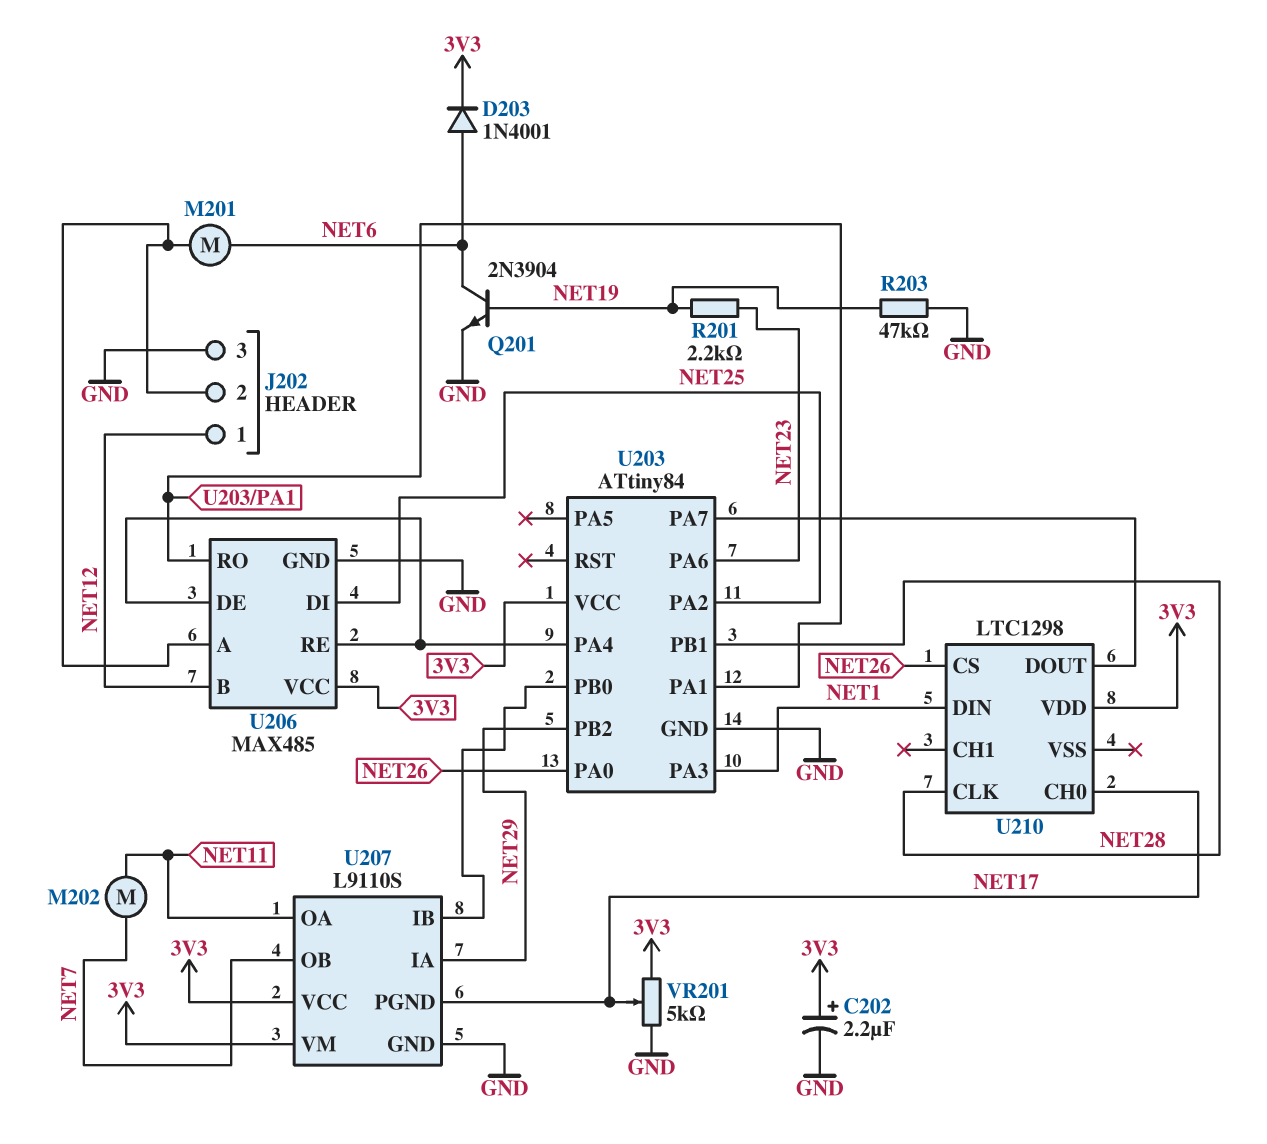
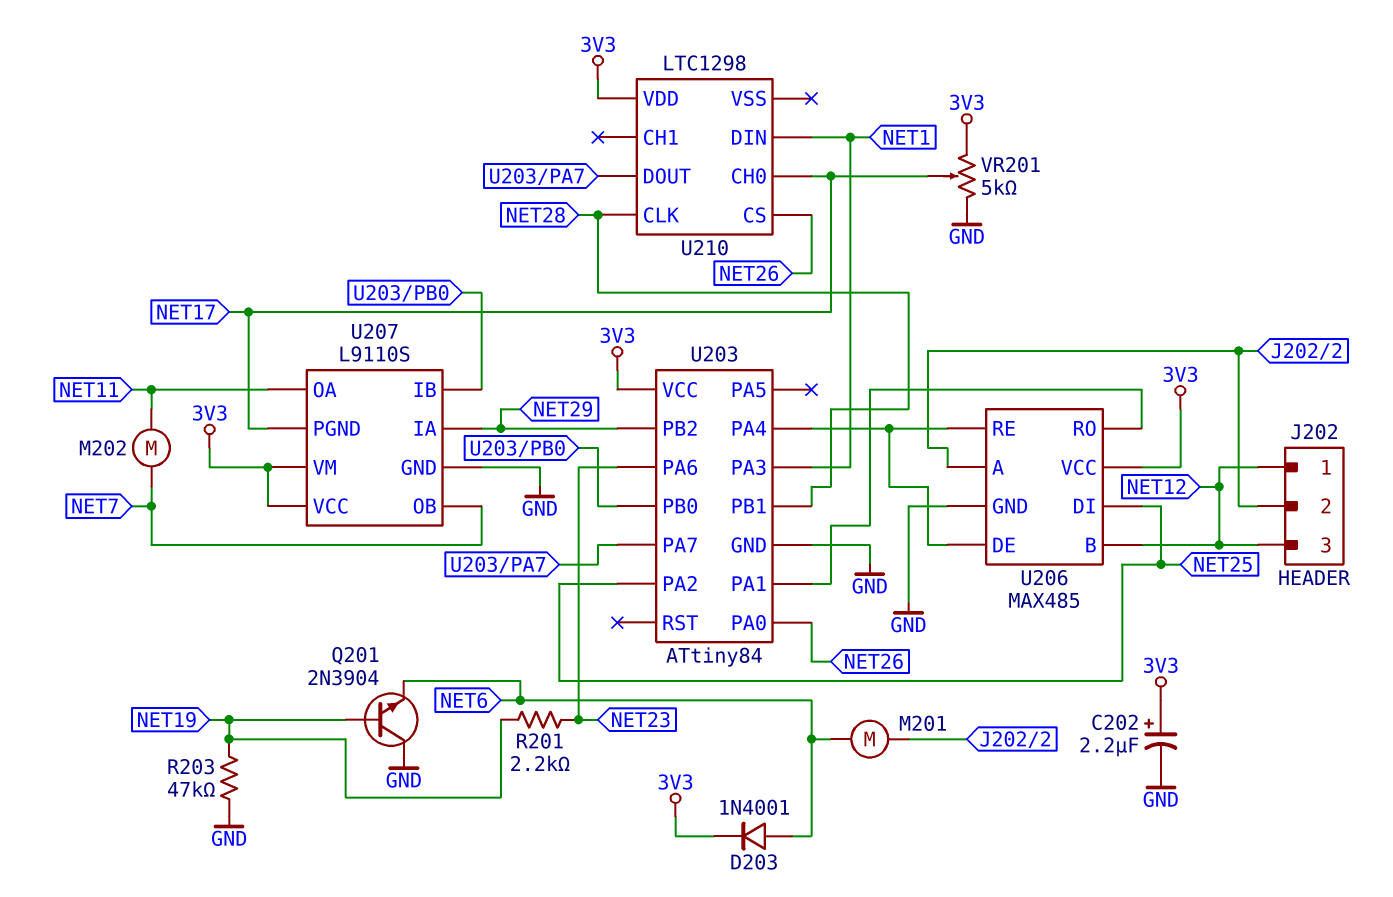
J202 pin 3: GND -> NET12
Q201: NPN 2N3904 (B NET19, C NET6, E GND) -> NPN 2N3904 (B NET19, C GND, E NET6)

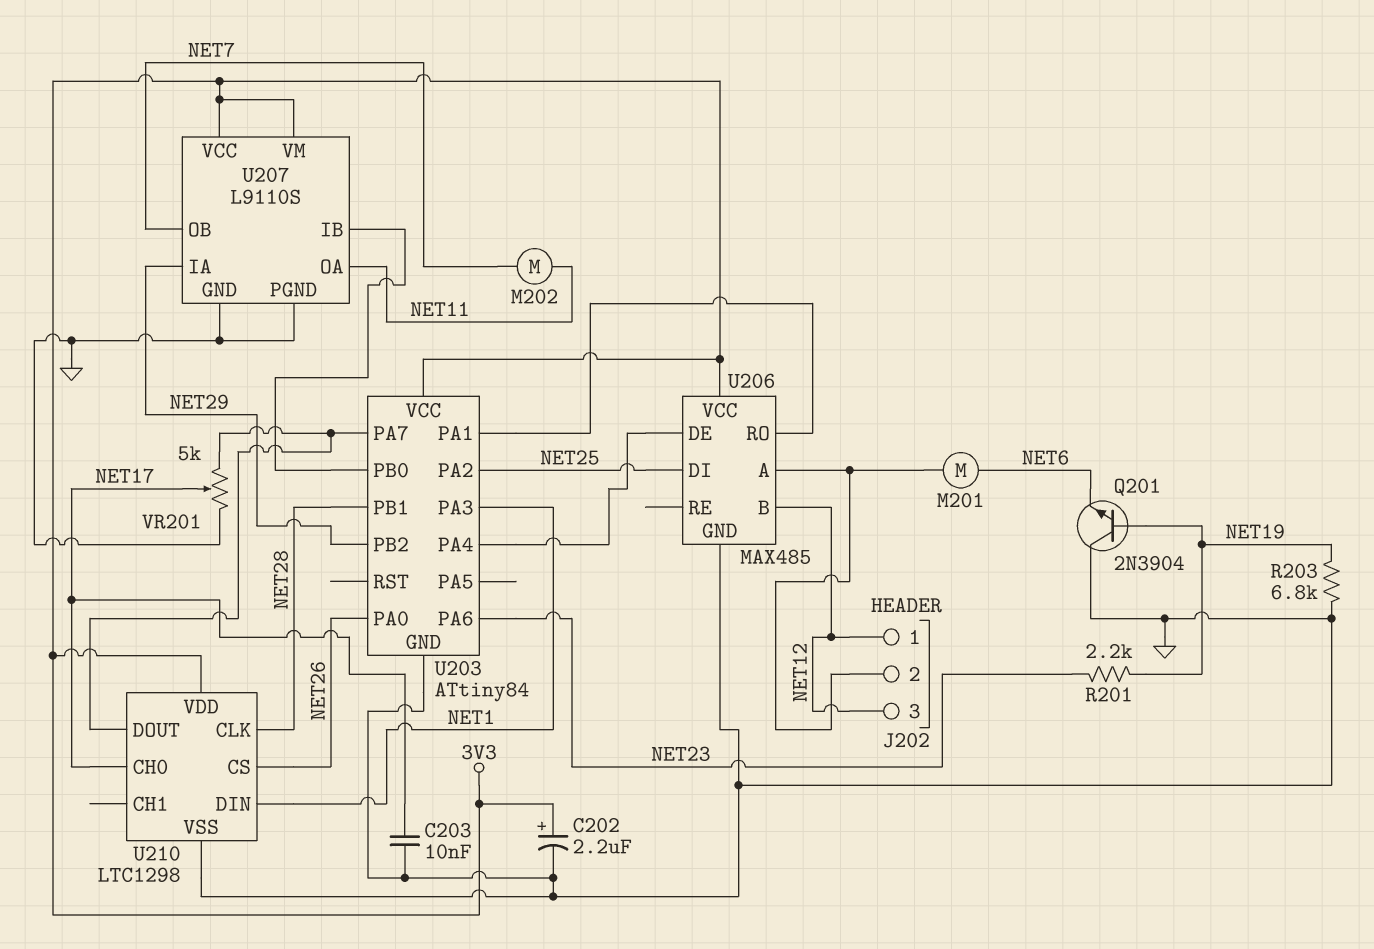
C203: none -> 10nF (GND, NET17)
D203: diode 1N4001 (A NET6, K 3V3) -> none
R203: 47k (GND, NET19) -> 6.8k (GND, NET19)
U206 pin RE: U203/PA4 -> none
U207 pin PGND: NET17 -> GND
U210 pin VSS: none -> GND
VR201: 5k (3V3, GND, wiper NET17) -> 5k (GND, U203/PA7, wiper NET17)

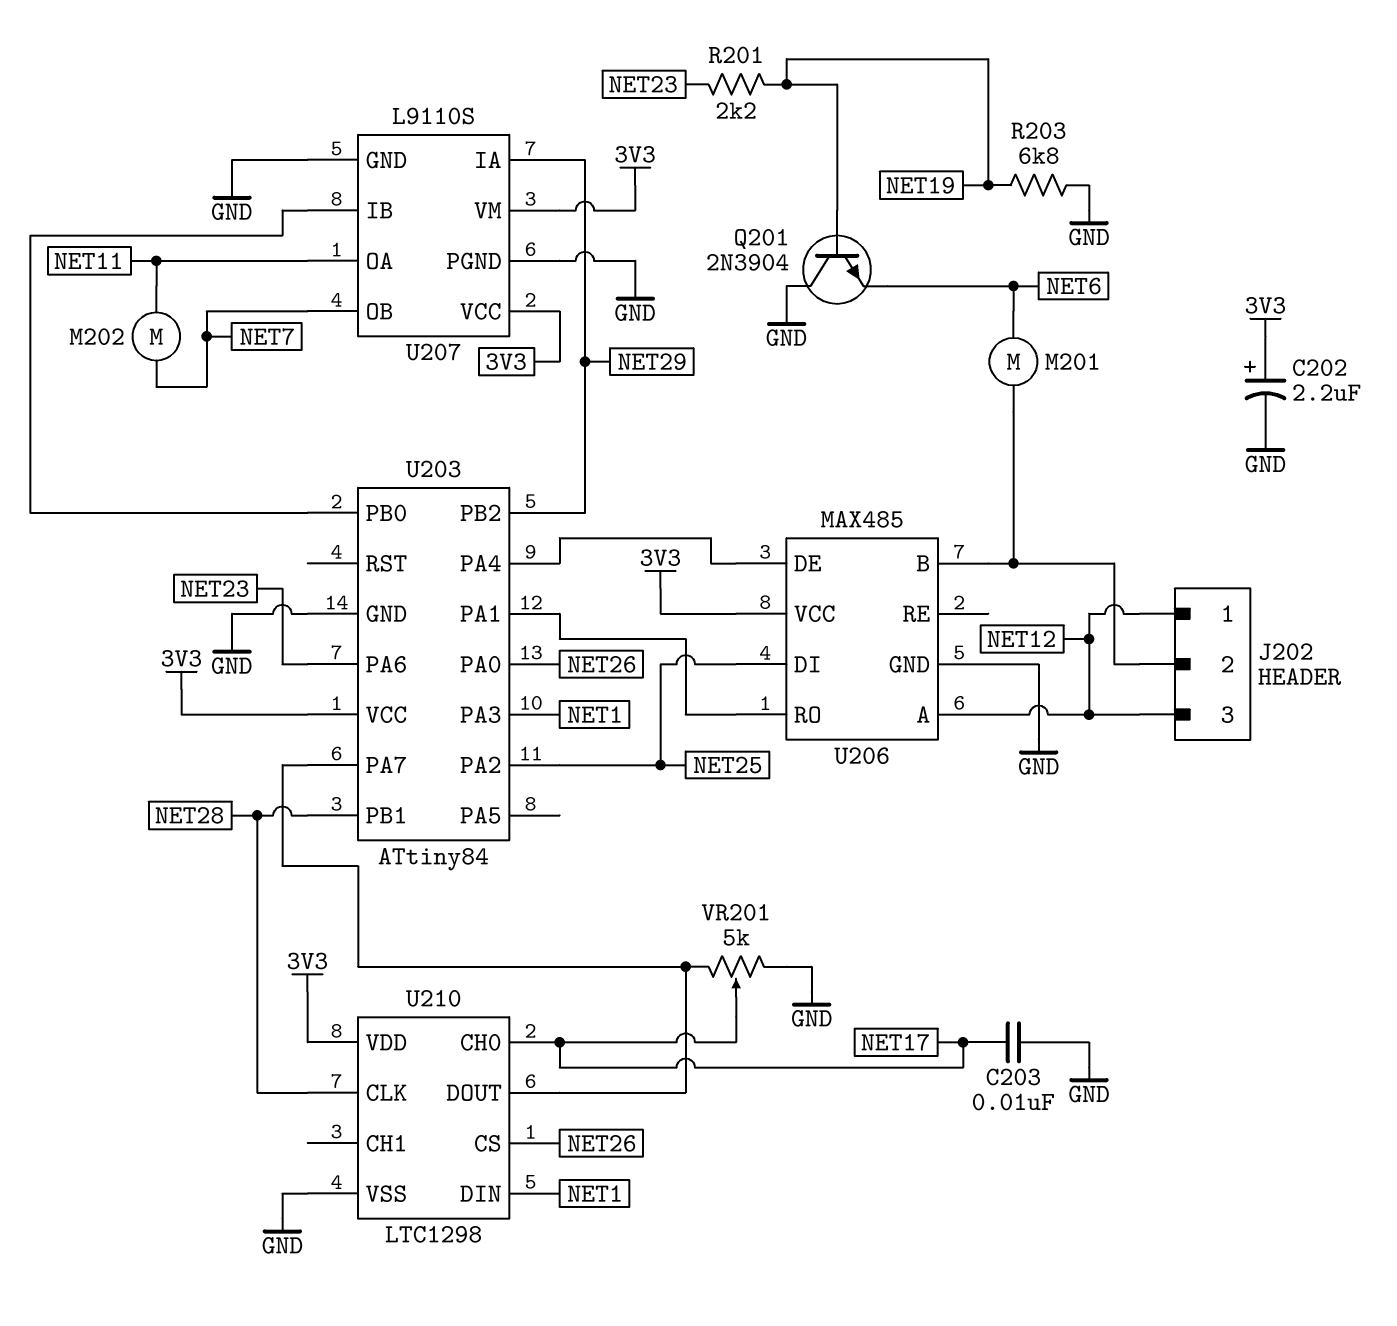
U206 pin A: J202/2 -> NET12
U206 pin B: NET12 -> J202/2

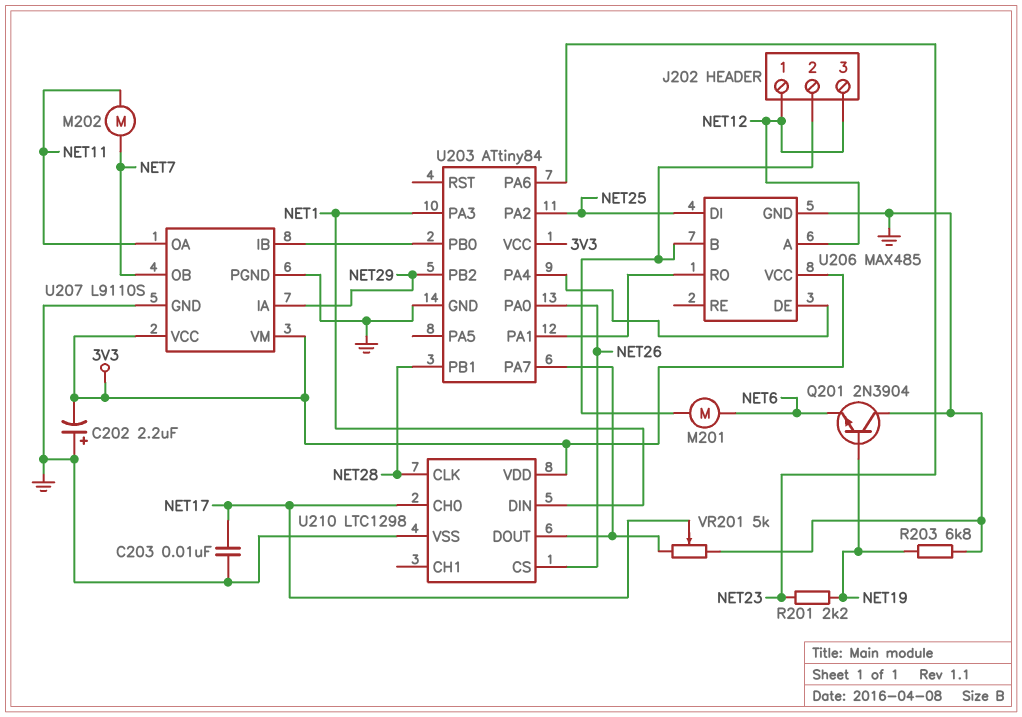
C202: 2.2uF (plus 3V3, minus GND) -> 2.2uF (plus GND, minus 3V3)

